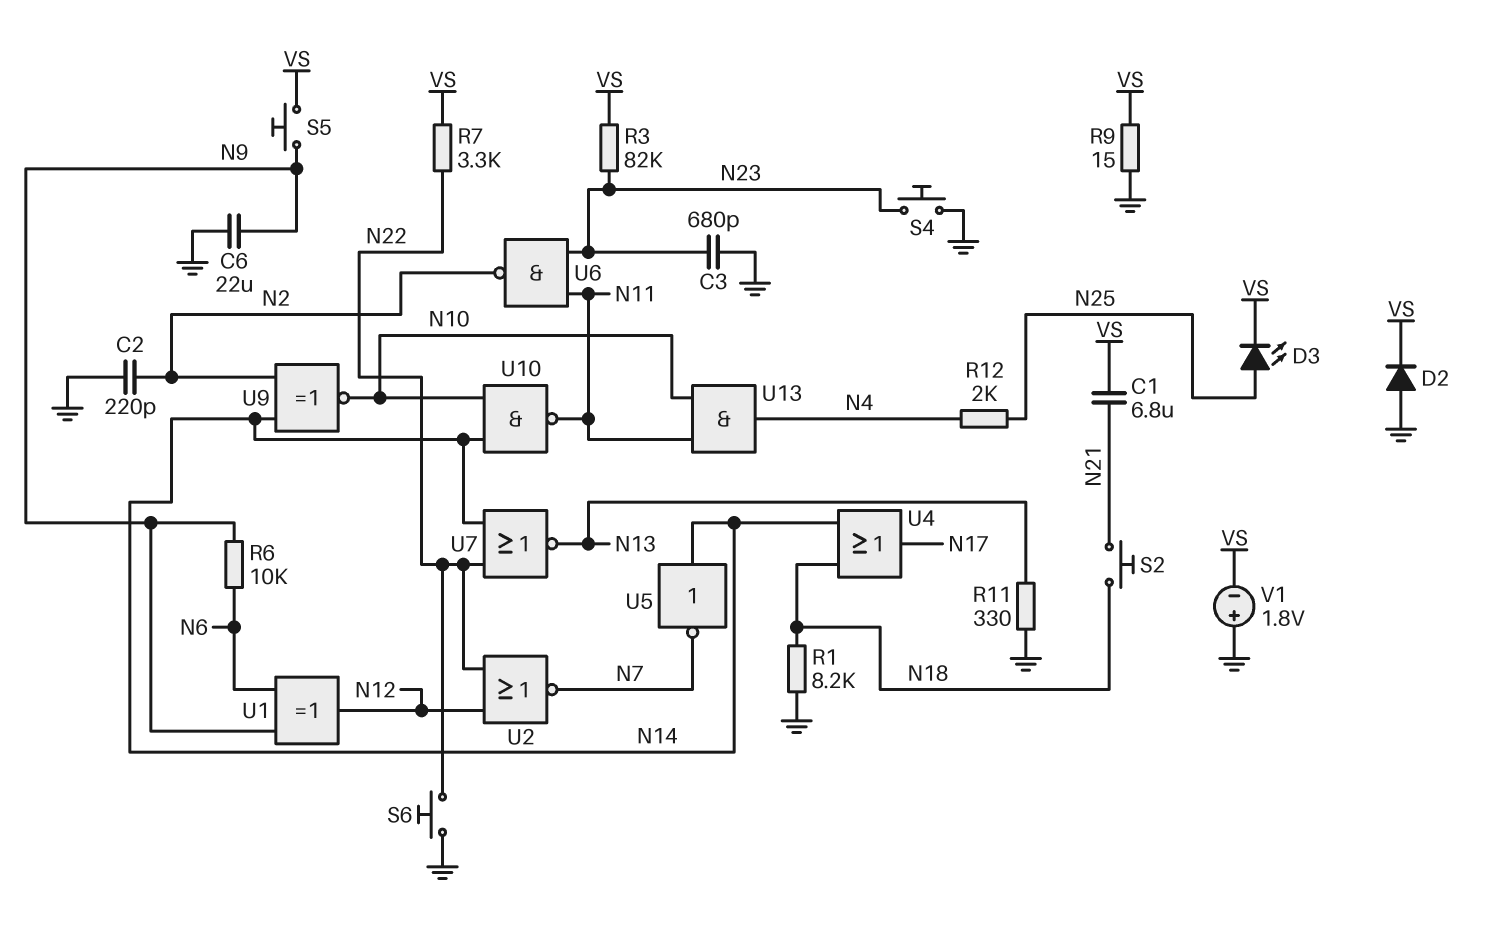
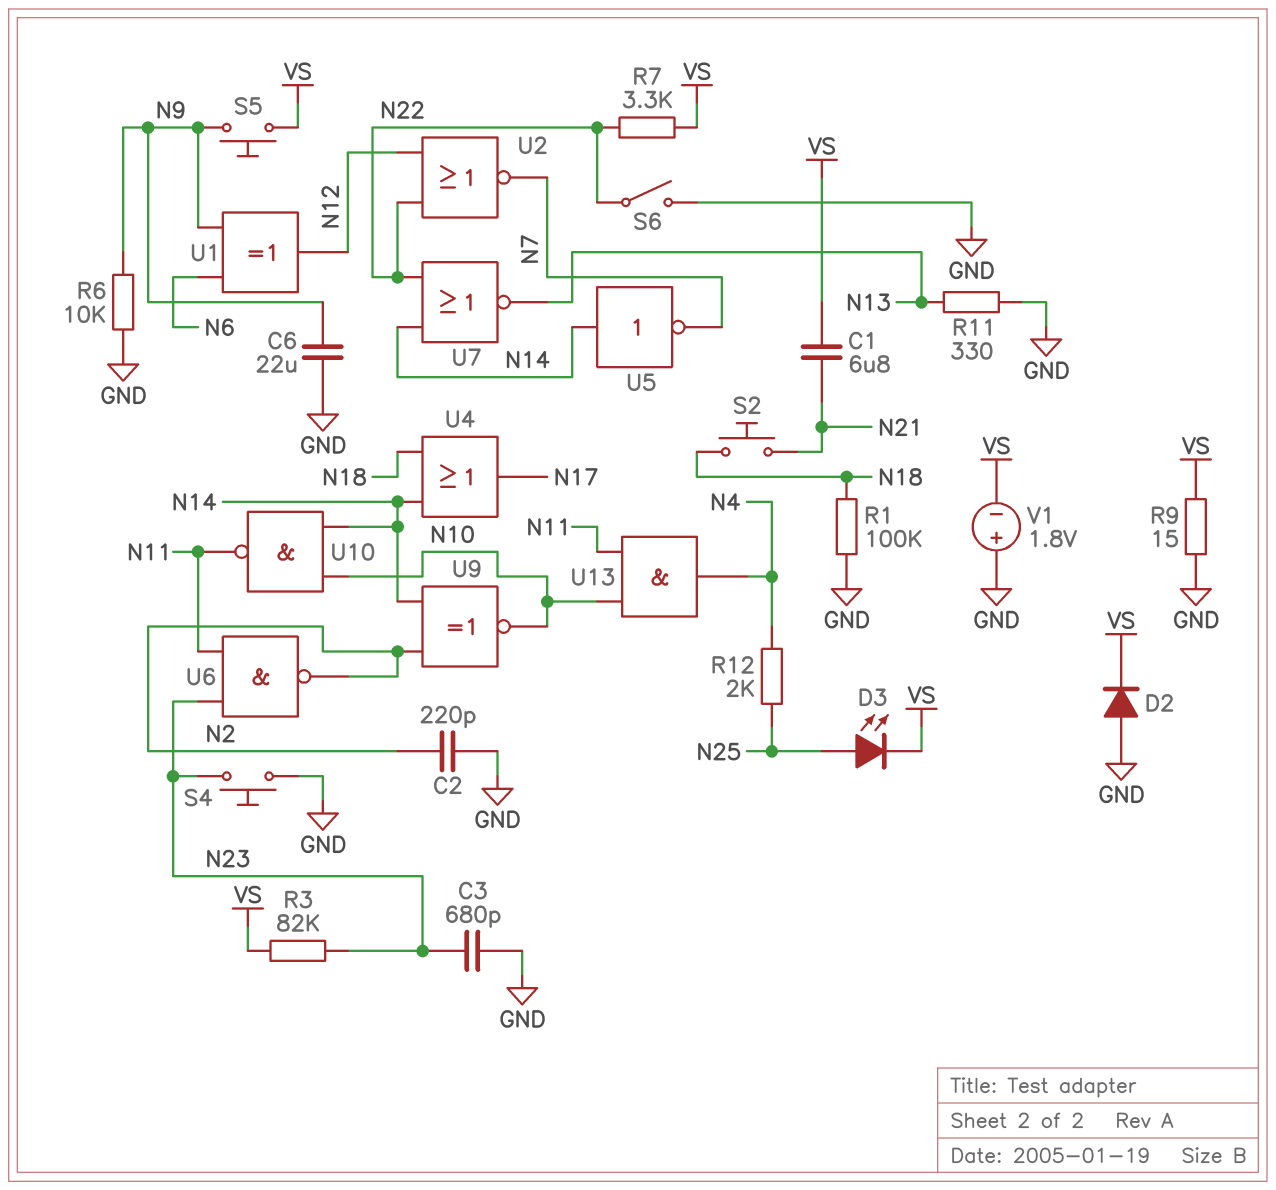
R1: 8.2k (GND, N18) -> 100k (GND, N18)
R6: 10k (N6, N9) -> 10k (GND, N9)
S6: button (GND, N22) -> switch (GND, N22)

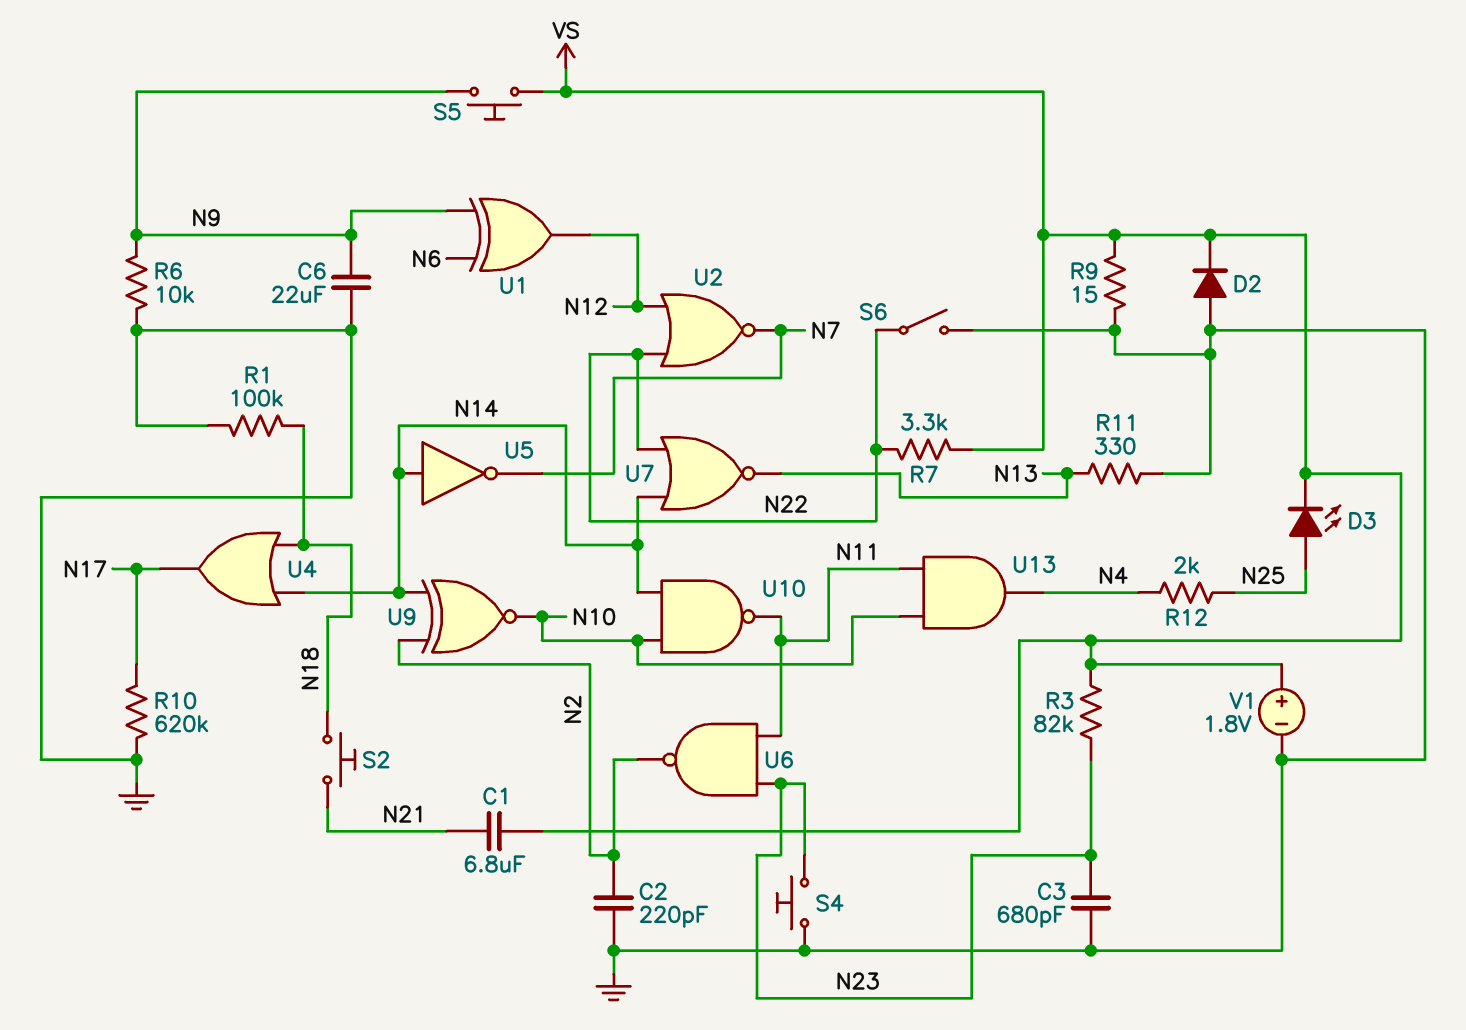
R10: none -> 620k (GND, N17)
V1: 1.8V (plus GND, minus VS) -> 1.8V (plus VS, minus GND)

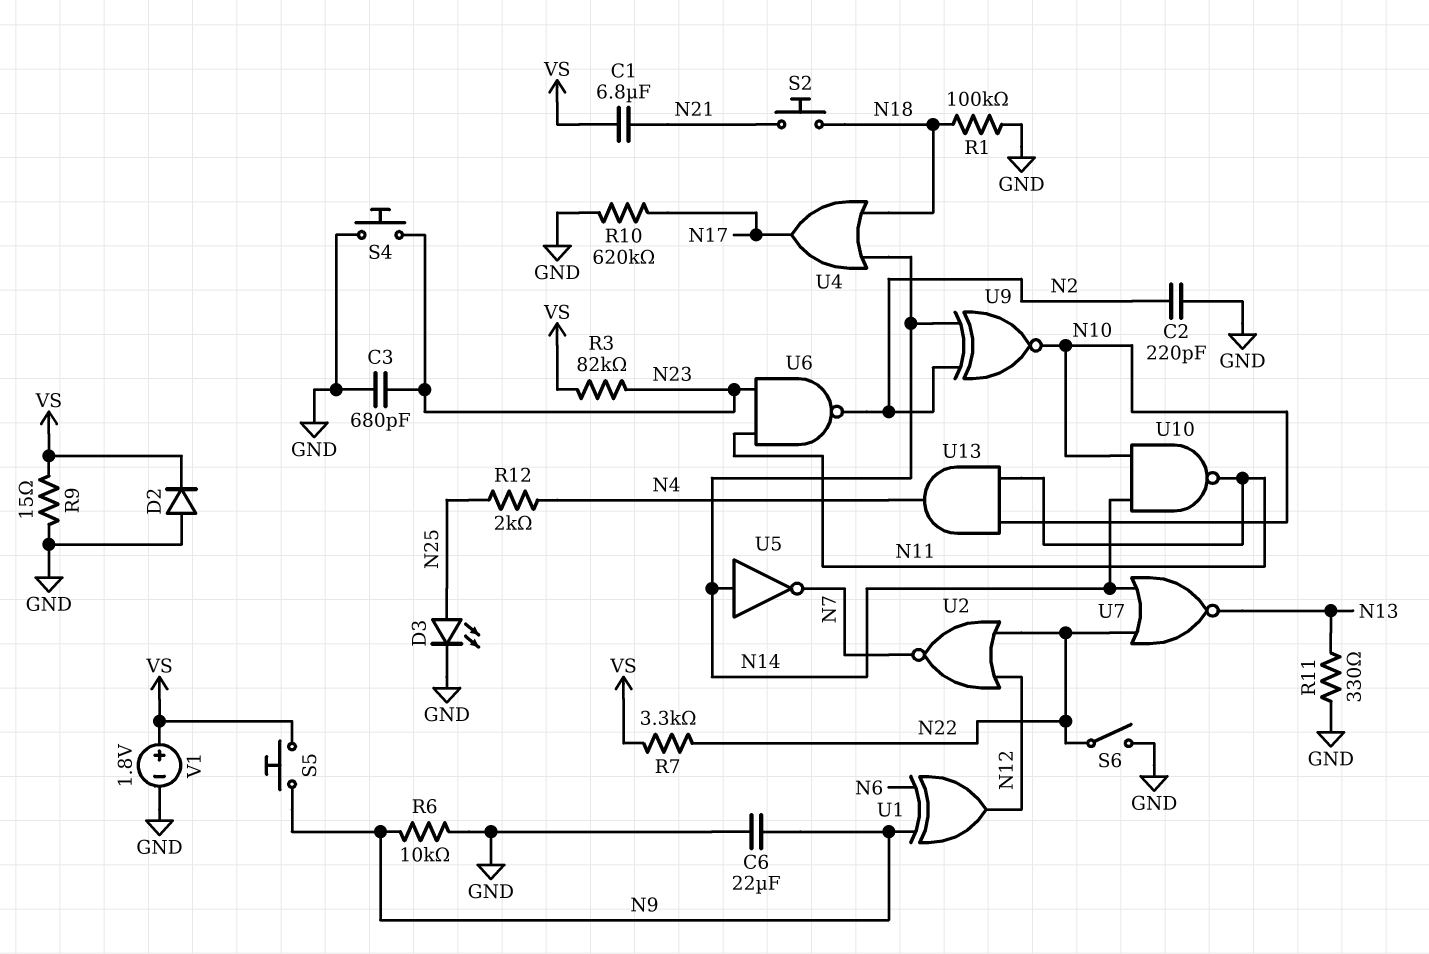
D3: LED (A N25, K VS) -> LED (A N25, K GND)

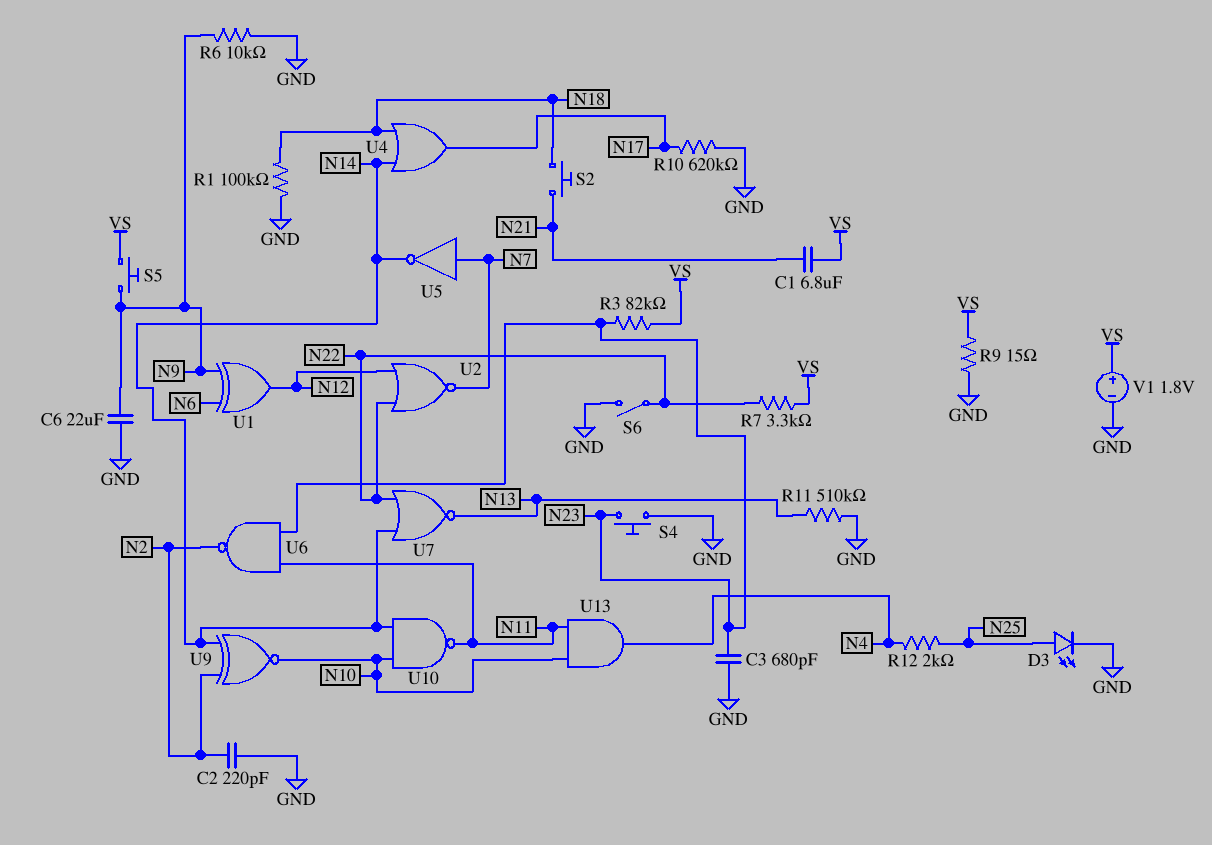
D2: diode (A GND, K VS) -> none
R11: 330 (GND, N13) -> 510k (GND, N13)
U5: NOT (in N14, out N7) -> NOT (in N7, out N14)

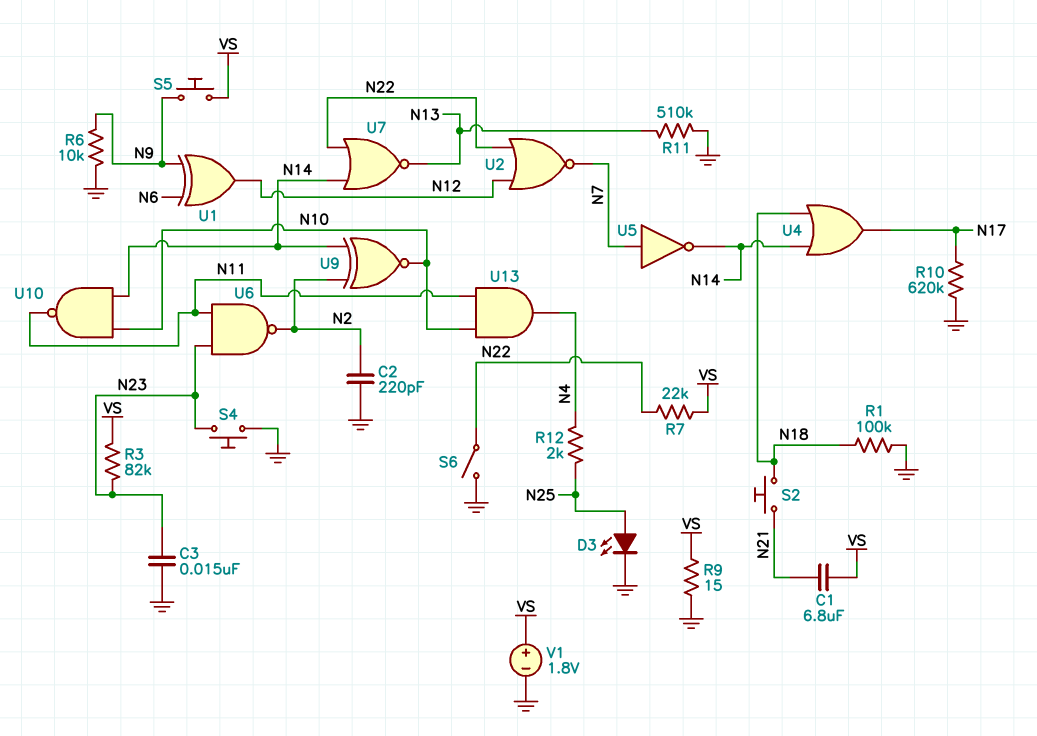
C3: 680pF (GND, N23) -> 15nF (GND, N23)
C6: 22uF (GND, N9) -> none
R7: 3.3k (N22, VS) -> 22k (N22, VS)

